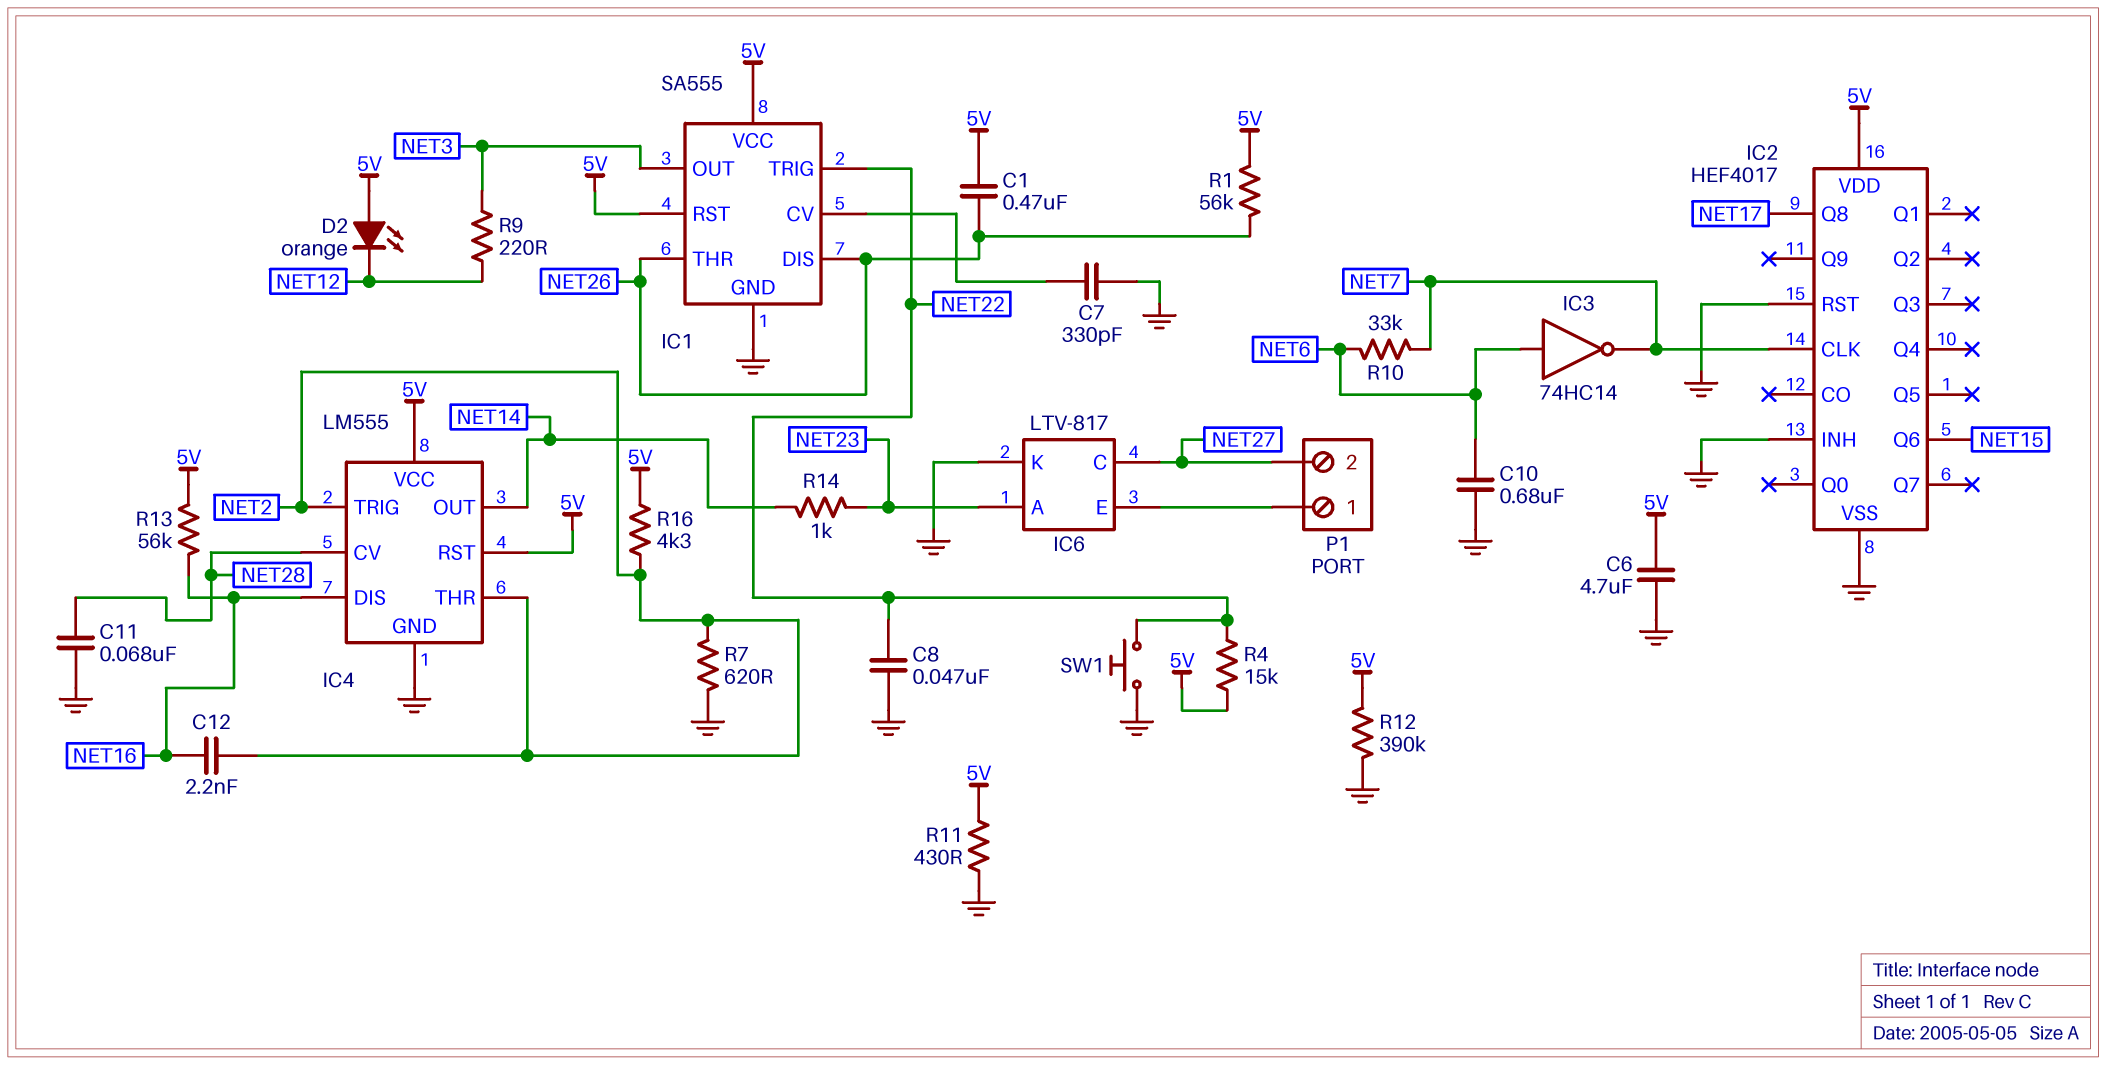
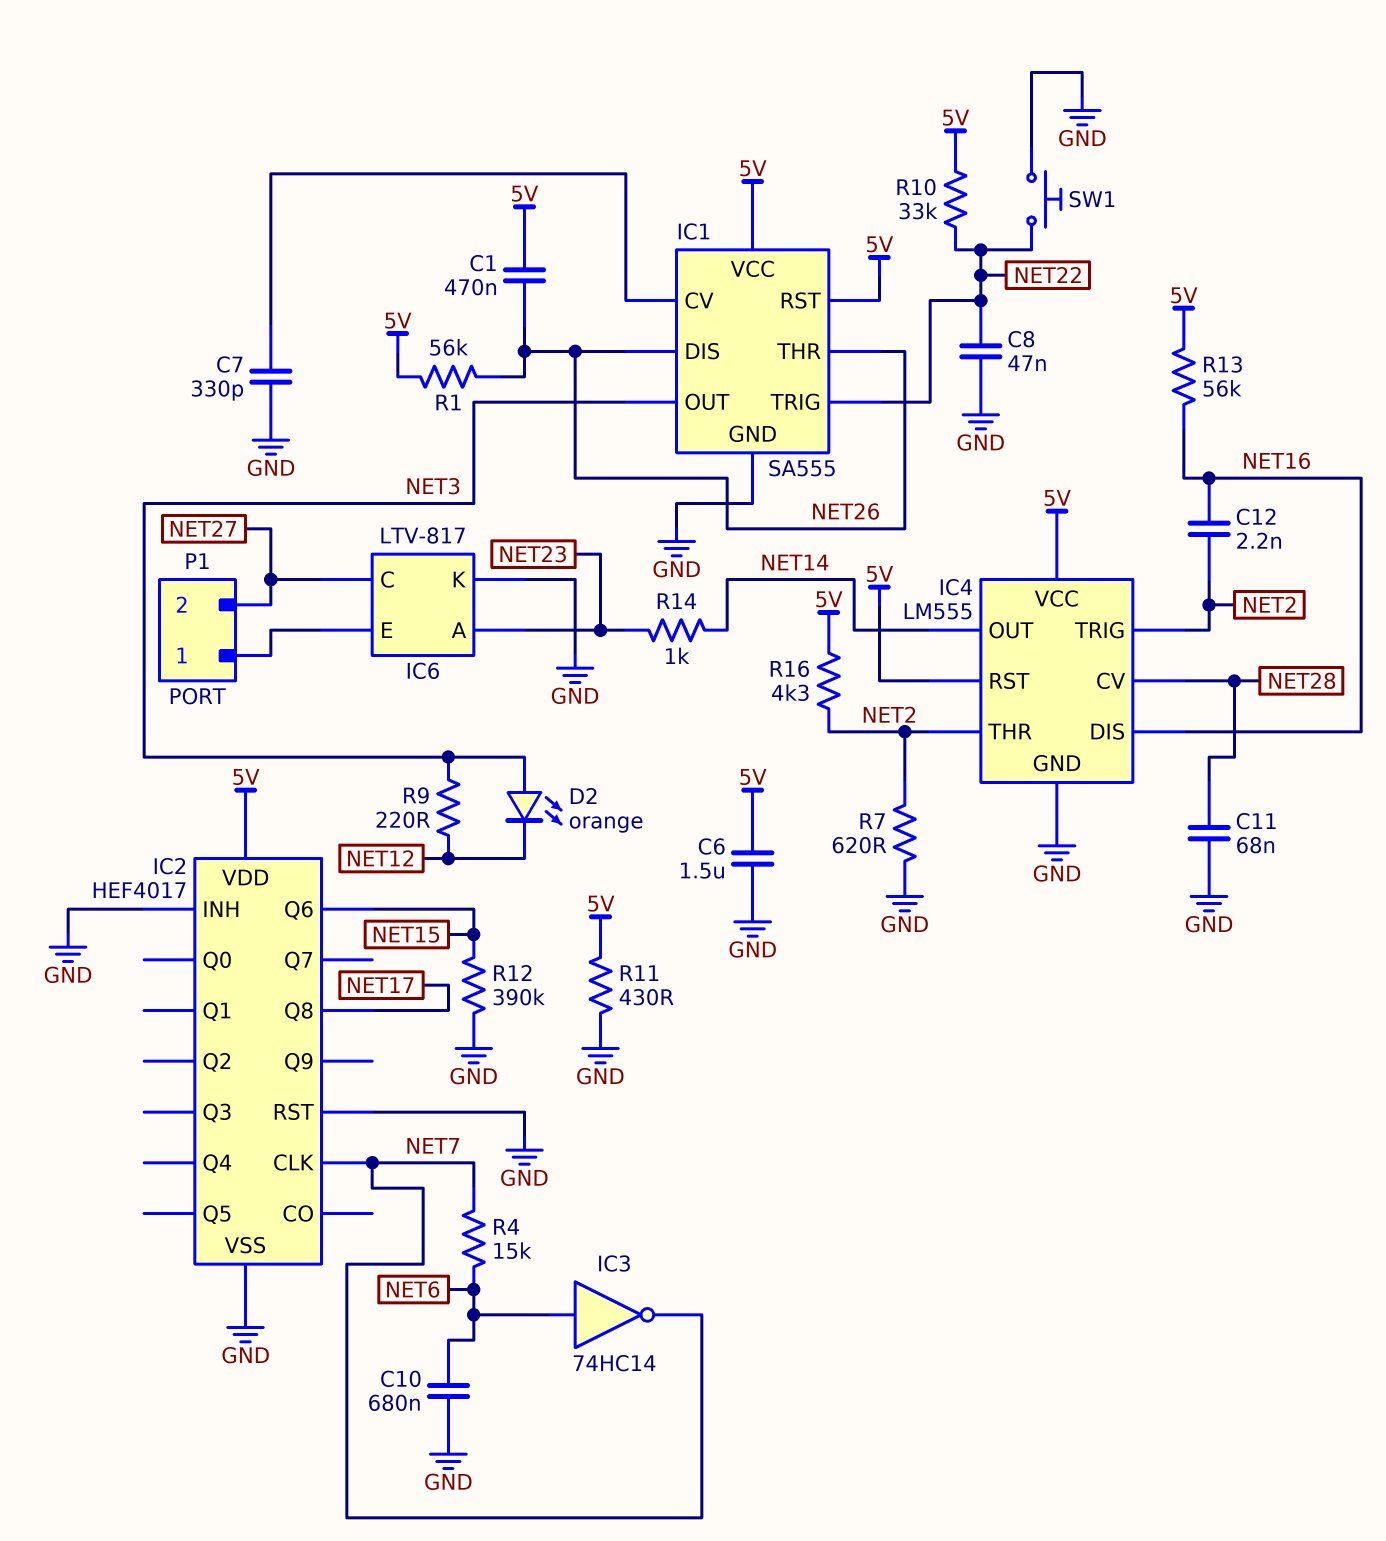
C6: 4.7uF (5V, GND) -> 1.5uF (5V, GND)
D2: LED orange (A 5V, K NET12) -> LED orange (A NET3, K NET12)
R4: 15k (5V, NET22) -> 15k (NET6, NET7)
R10: 33k (NET6, NET7) -> 33k (5V, NET22)
R12: 390k (5V, GND) -> 390k (GND, NET15)

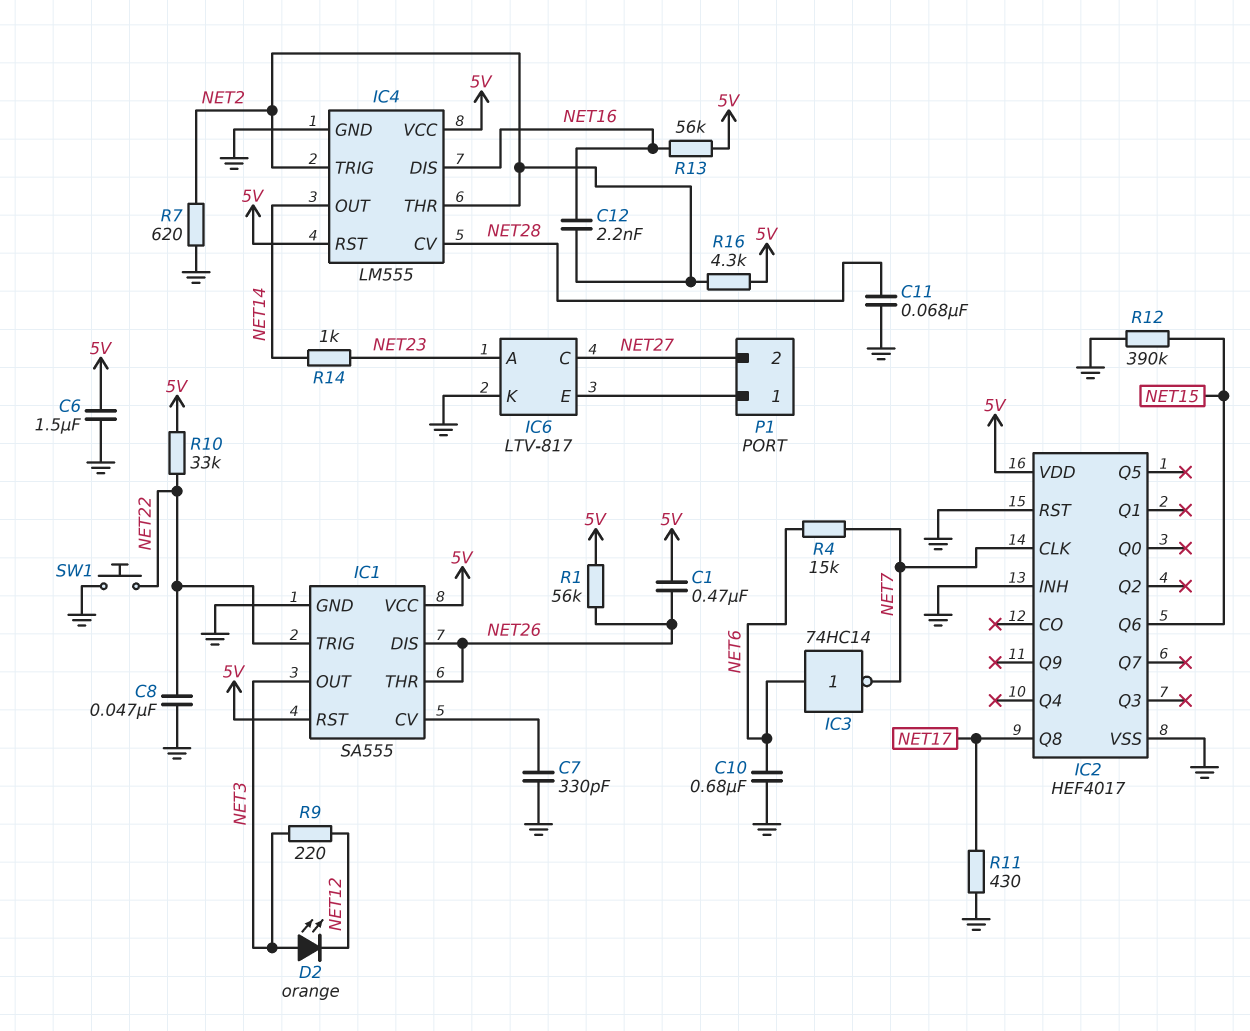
R11: 430 (5V, GND) -> 430 (GND, NET17)

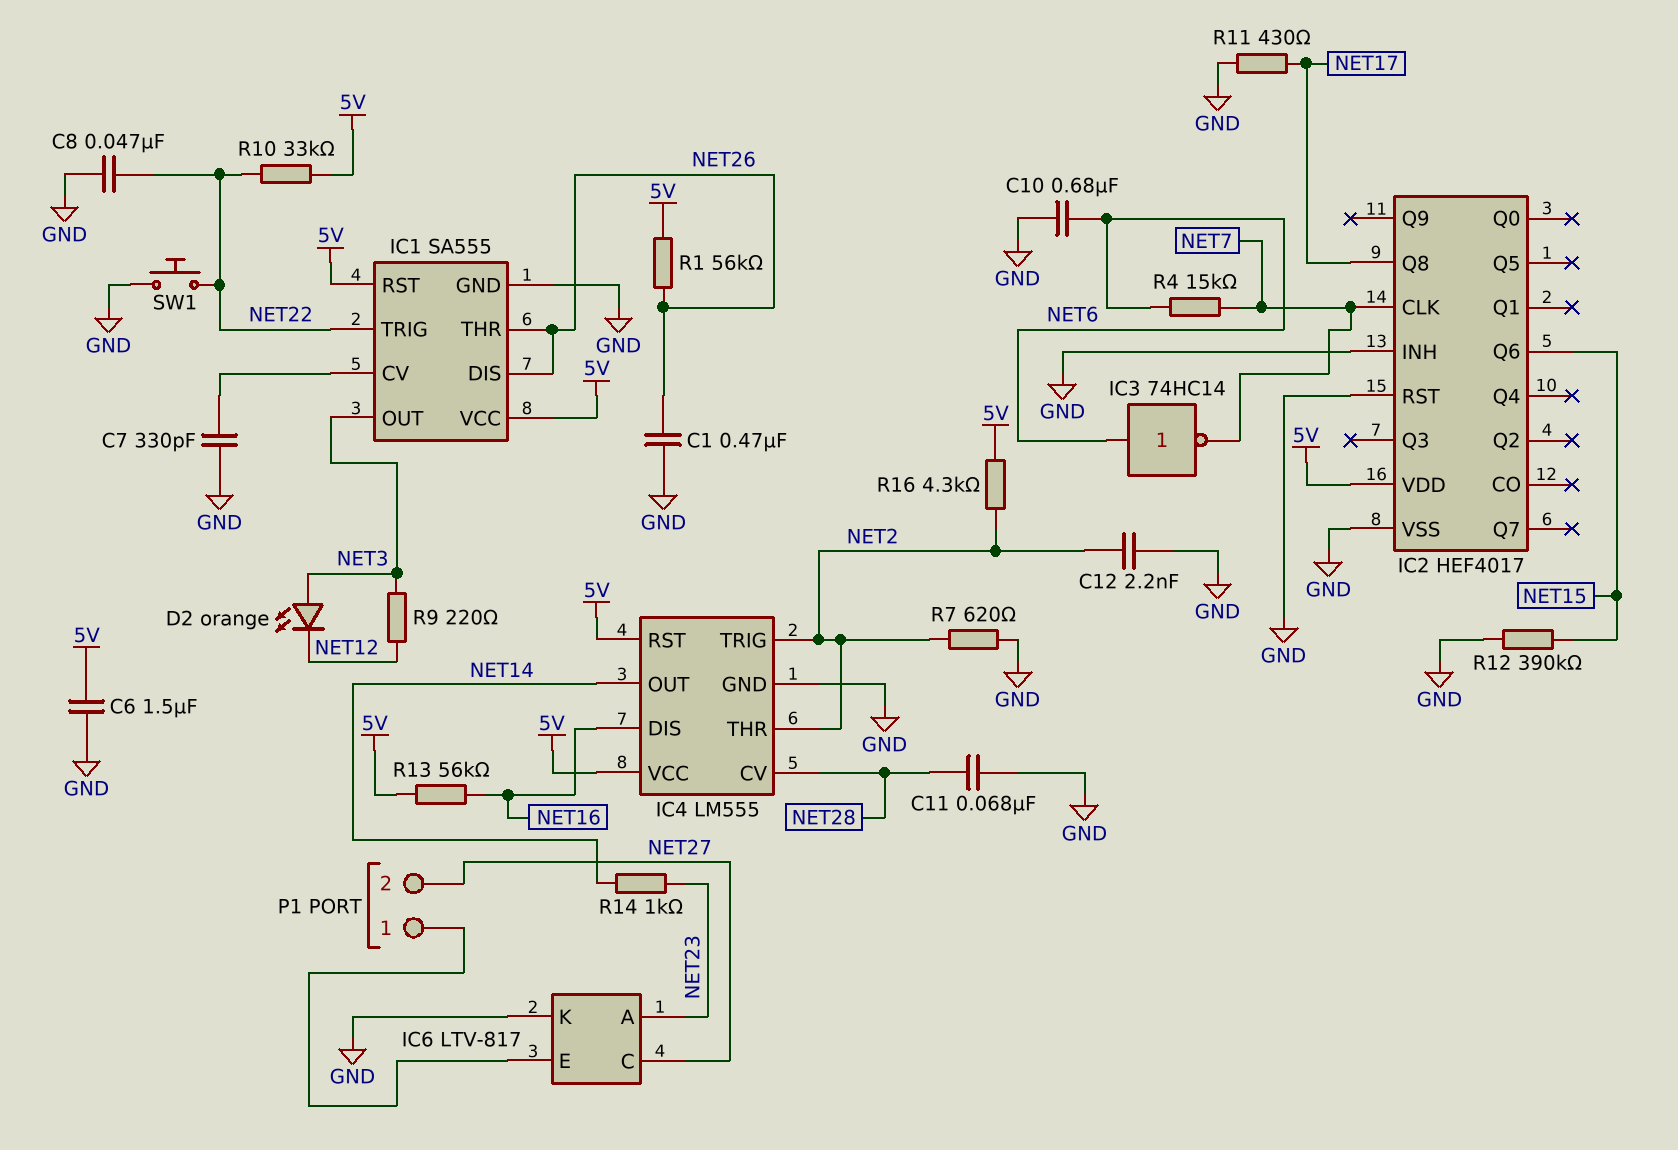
C1: 470nF (5V, NET26) -> 470nF (GND, NET26)
C12: 2.2nF (NET2, NET16) -> 2.2nF (GND, NET2)

